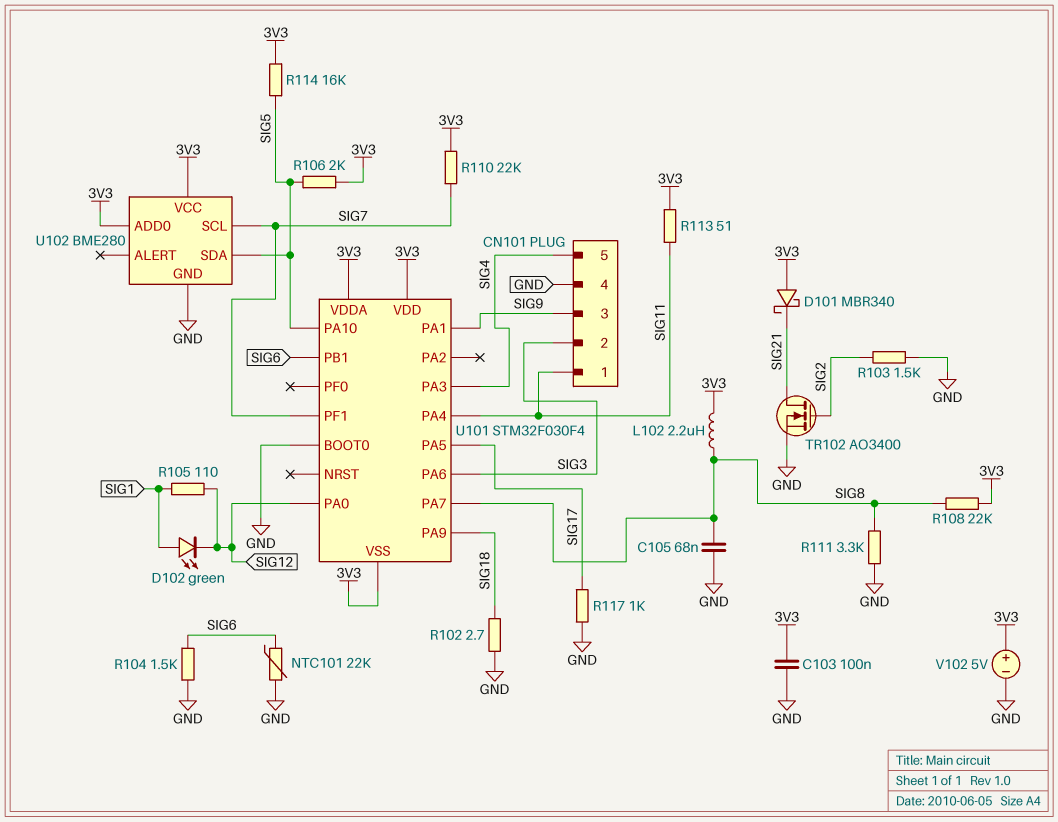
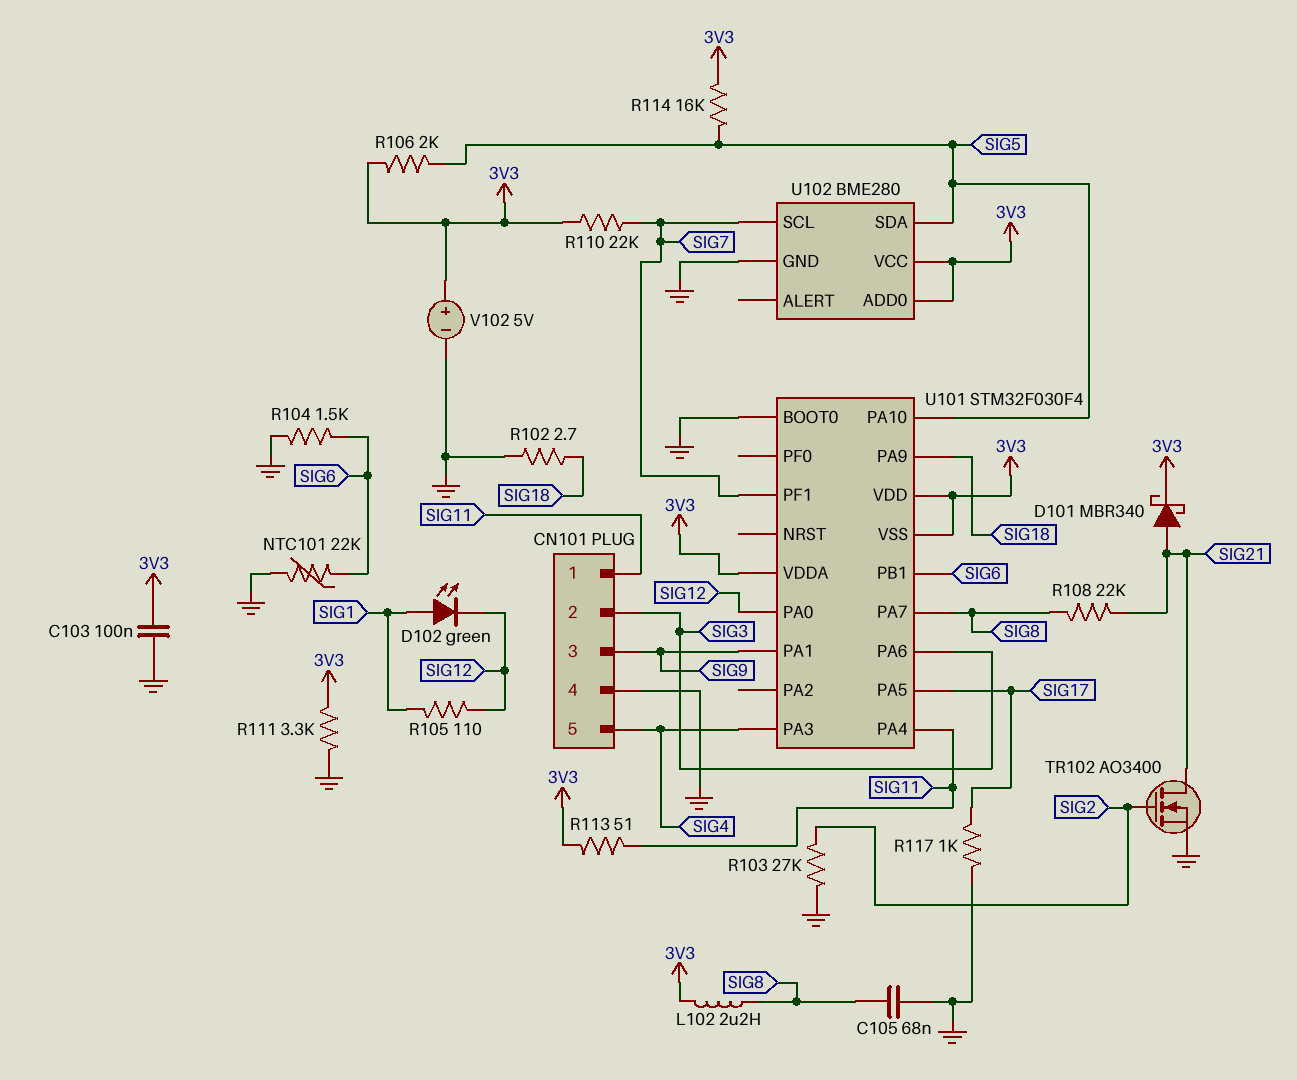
D101: schottky MBR340 (A 3V3, K SIG21) -> schottky MBR340 (A SIG21, K 3V3)
R103: 1.5k (GND, SIG2) -> 27k (GND, SIG2)
R108: 22k (3V3, SIG8) -> 22k (SIG8, SIG21)
R111: 3.3k (GND, SIG8) -> 3.3k (3V3, GND)

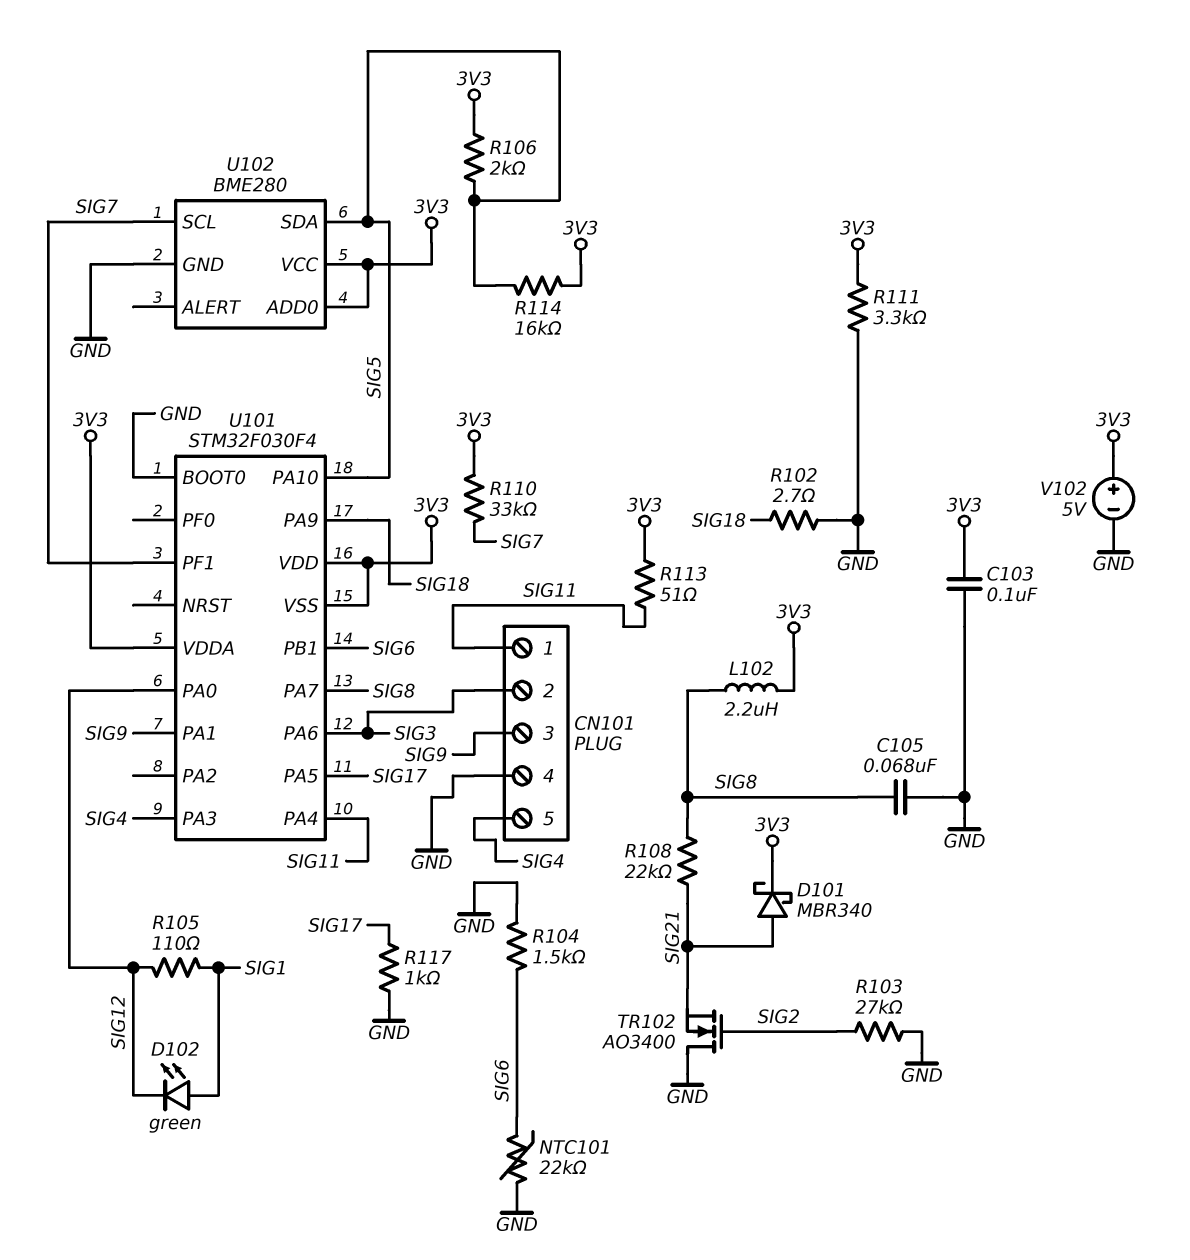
R110: 22k (3V3, SIG7) -> 33k (3V3, SIG7)
TR102: NMOS AO3400 (G SIG2, D SIG21, S GND) -> NMOS AO3400 (G SIG2, D GND, S SIG21)

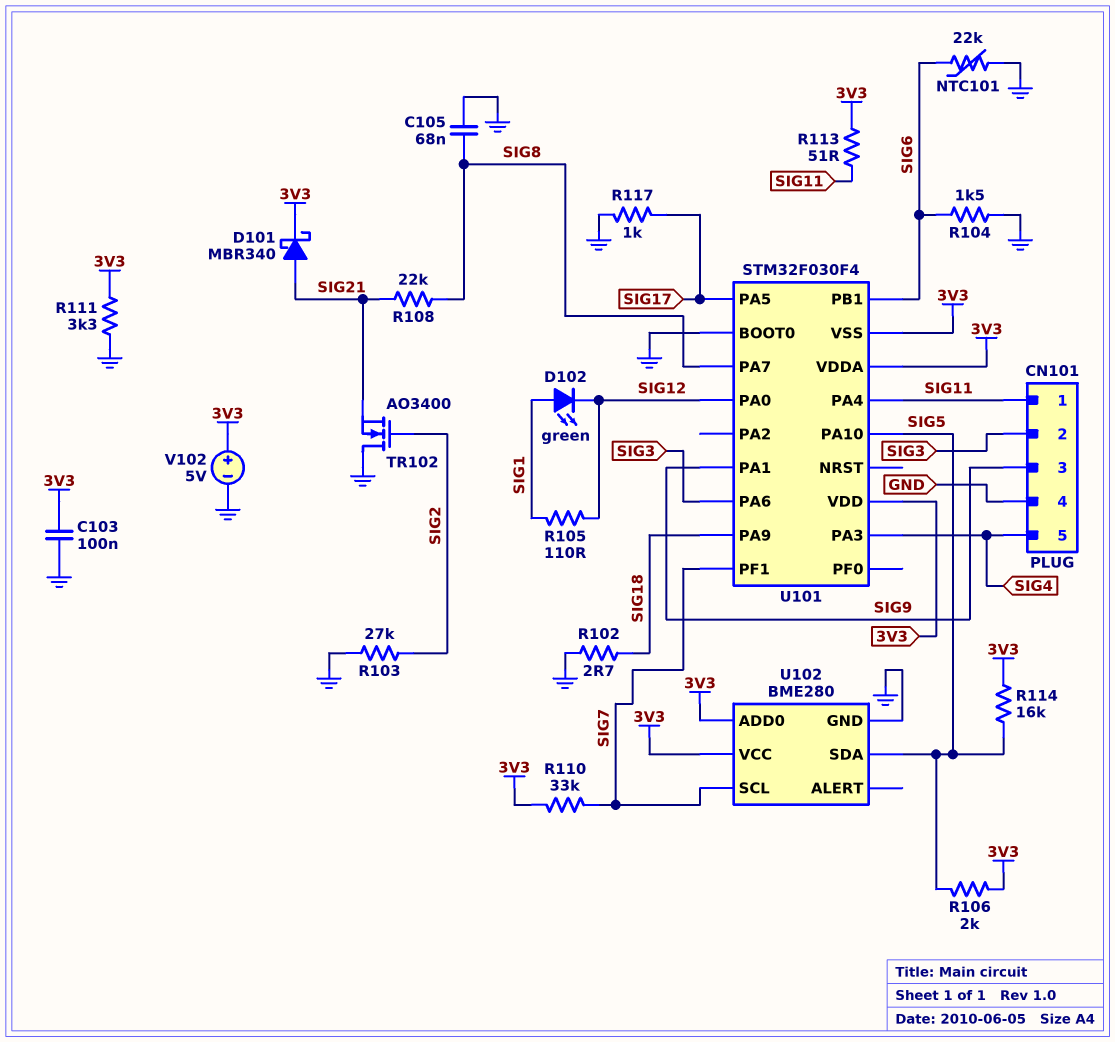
L102: 2.2uH (3V3, SIG8) -> none

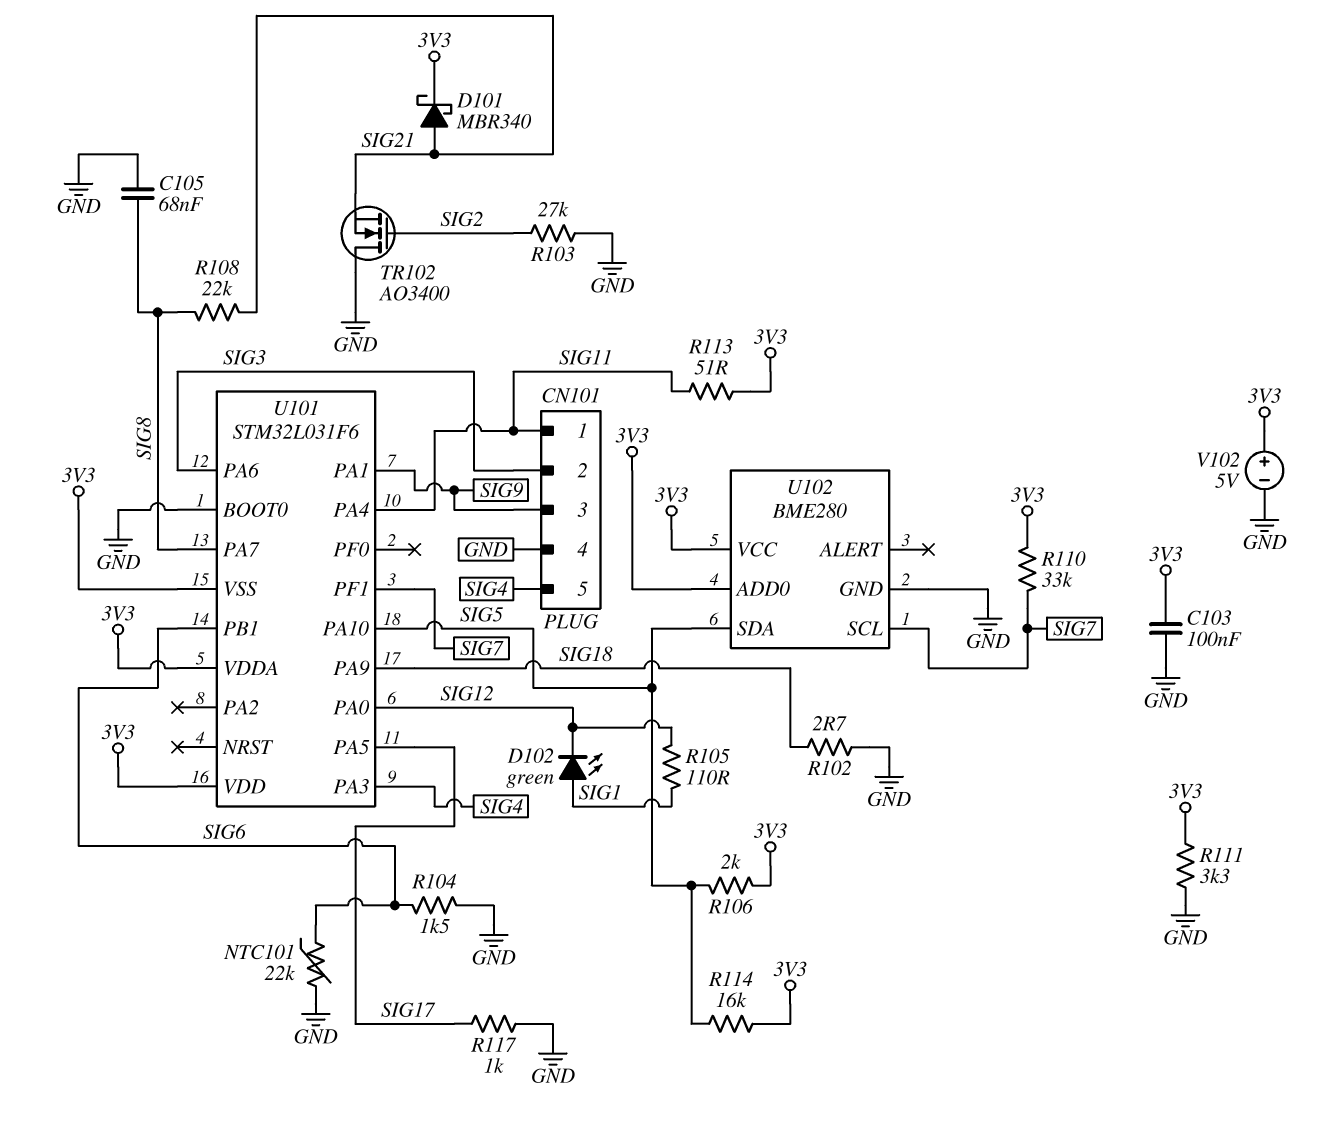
U101: STM32F030F4 -> STM32L031F6

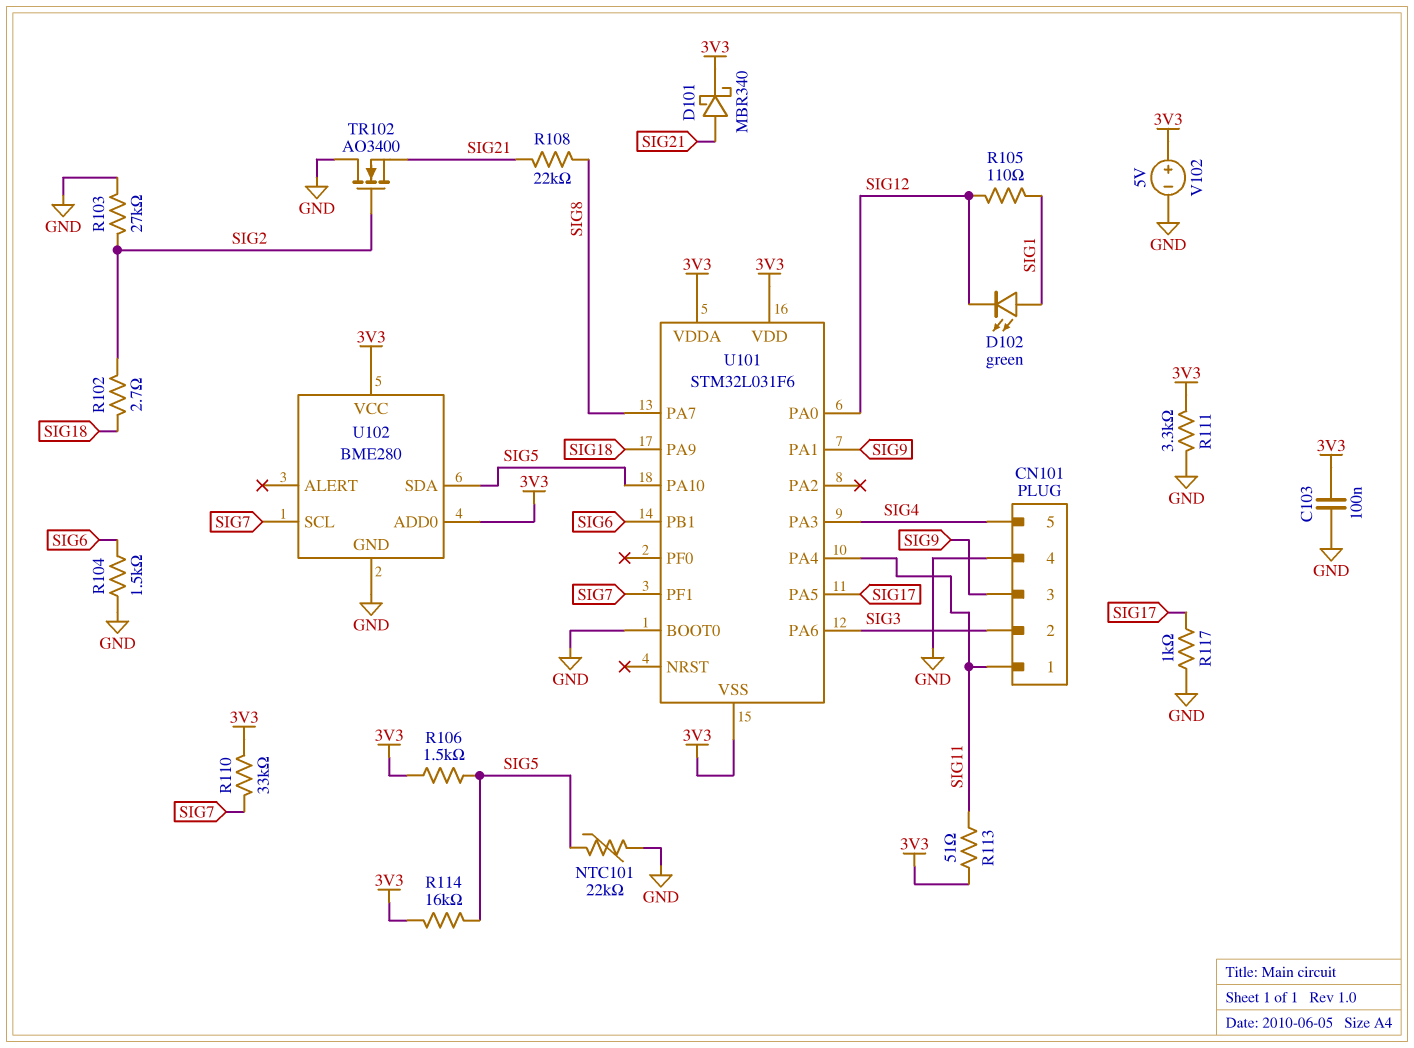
C105: 68nF (GND, SIG8) -> none
NTC101: 22k (GND, SIG6) -> 22k (GND, SIG5)
R102: 2.7 (GND, SIG18) -> 2.7 (SIG2, SIG18)
R106: 2k (3V3, SIG5) -> 1.5k (3V3, SIG5)

